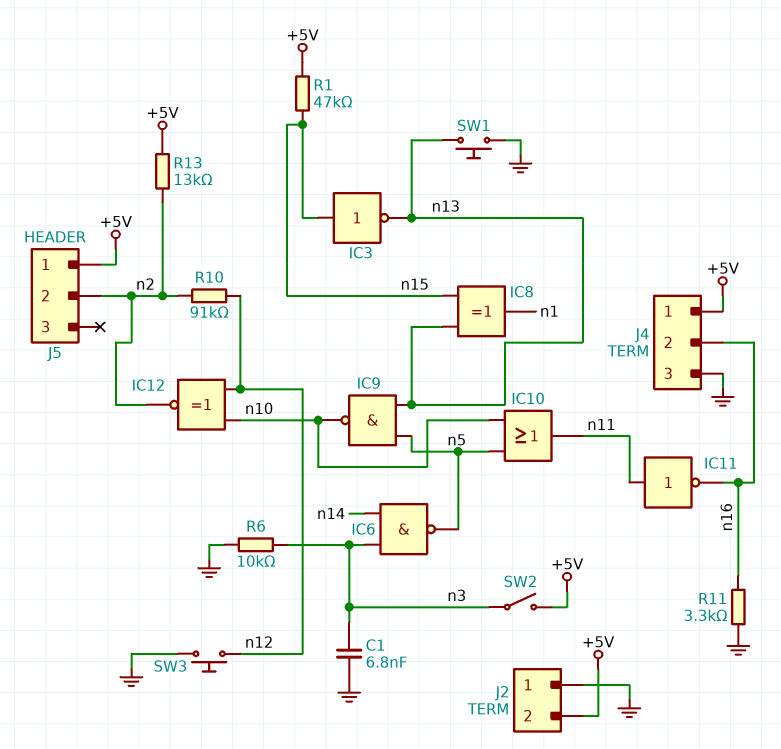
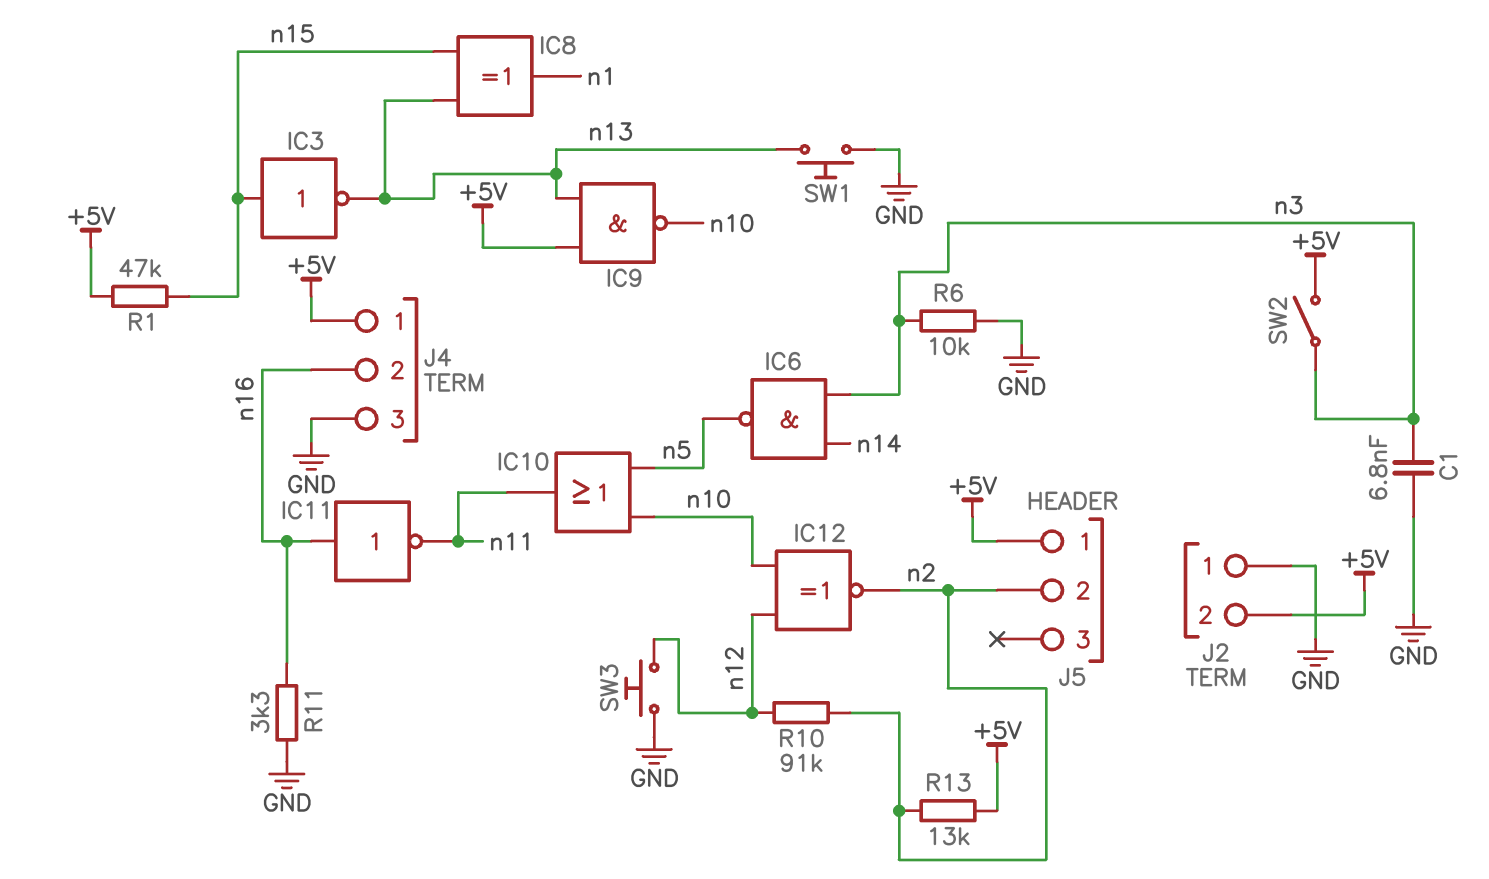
IC9: NAND (in n5, in n13, out n10) -> NAND (in +5V, in n13, out n10)
IC11: NOT (in n11, out n16) -> NOT (in n16, out n11)

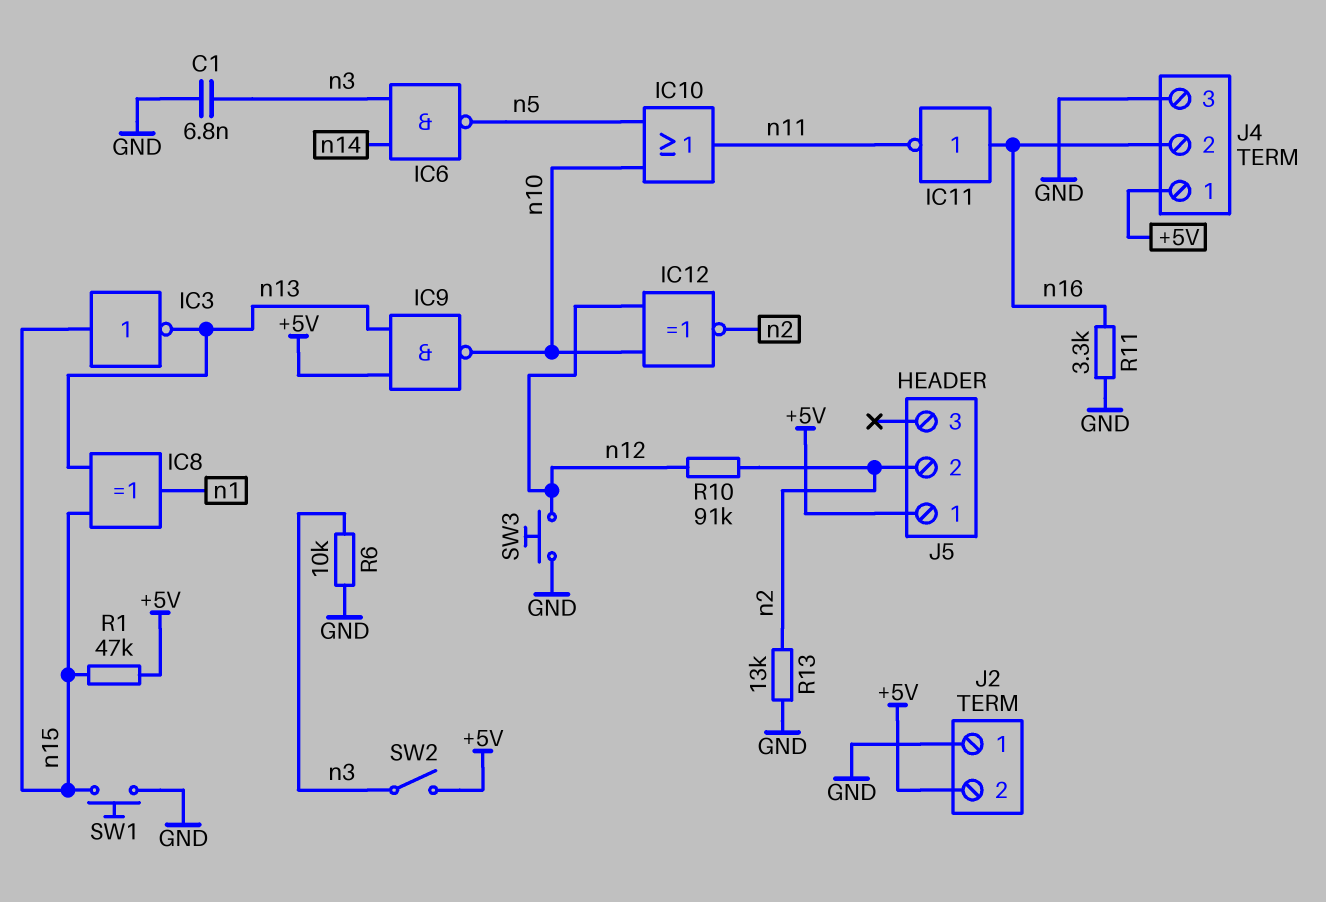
R13: 13k (+5V, n2) -> 13k (GND, n2)
SW1: button (GND, n13) -> button (GND, n15)

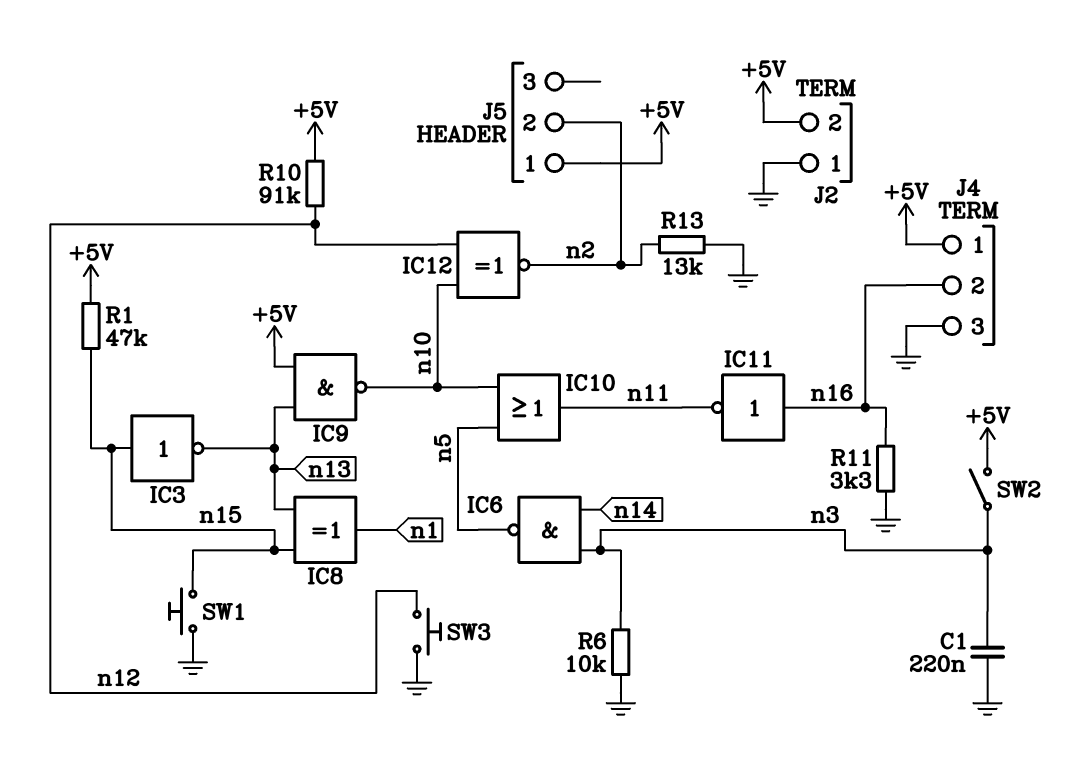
C1: 6.8nF (GND, n3) -> 220nF (GND, n3)
R10: 91k (n2, n12) -> 91k (+5V, n12)

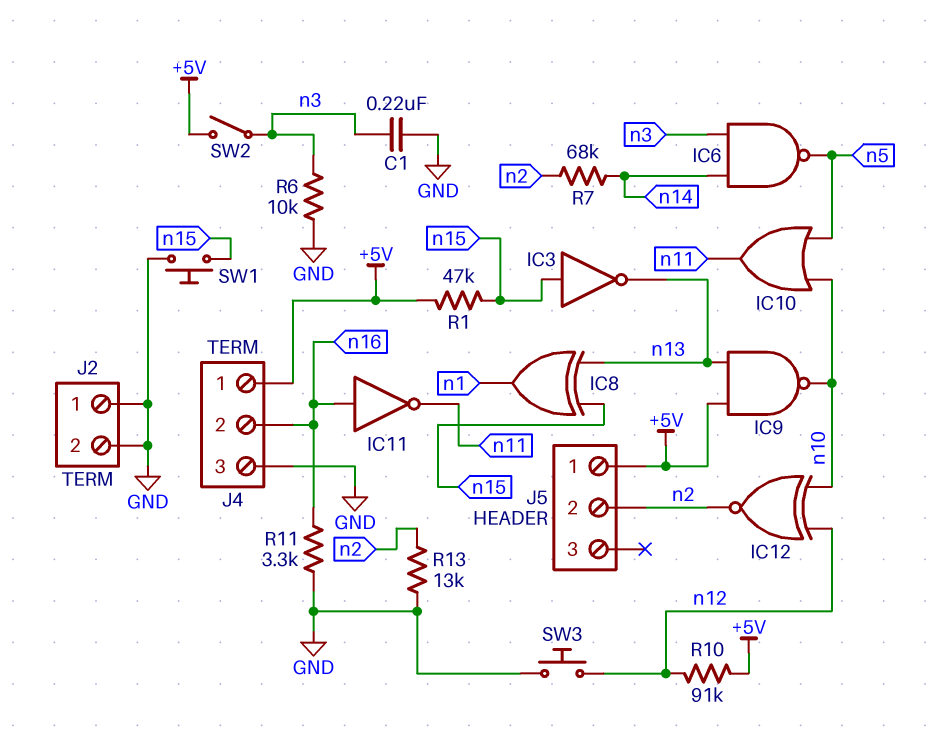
J2 pin 2: +5V -> GND
R7: none -> 68k (n2, n14)

